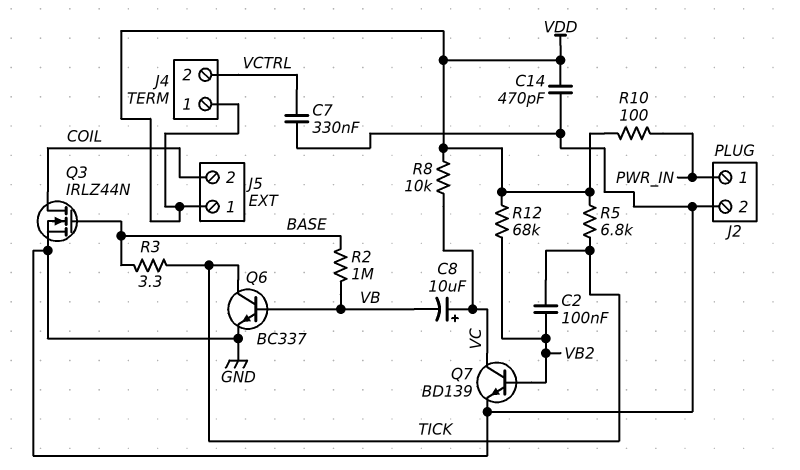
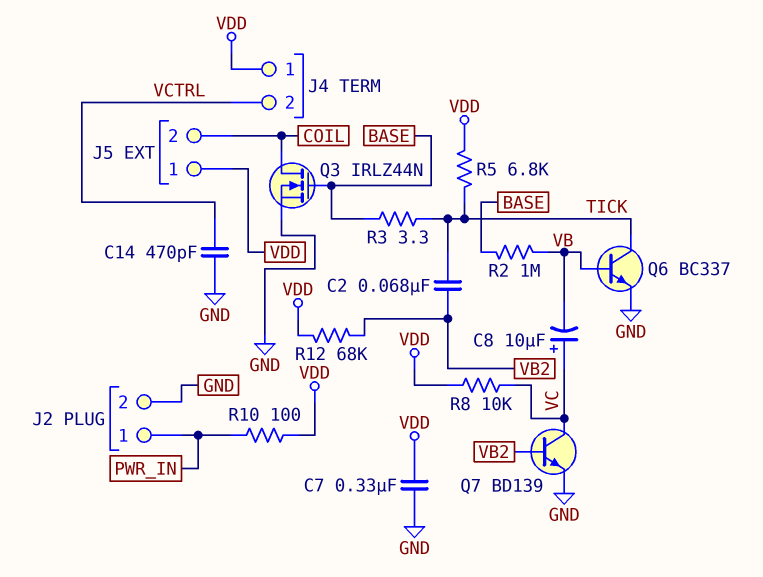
C2: 100nF (TICK, VB2) -> 68nF (TICK, VB2)
C7: 330nF (GND, VCTRL) -> 330nF (GND, VDD)
C14: 470pF (GND, VDD) -> 470pF (GND, VCTRL)

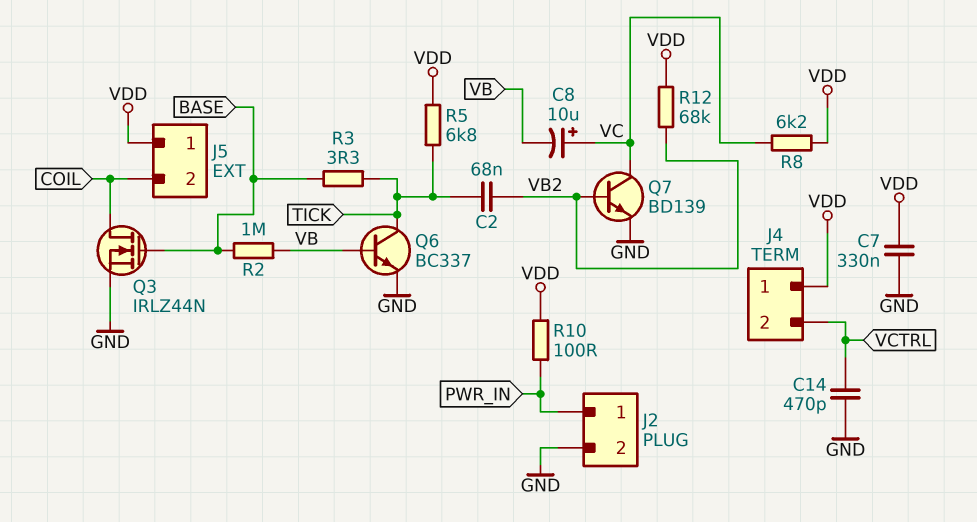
R8: 10k (VC, VDD) -> 6.2k (VC, VDD)

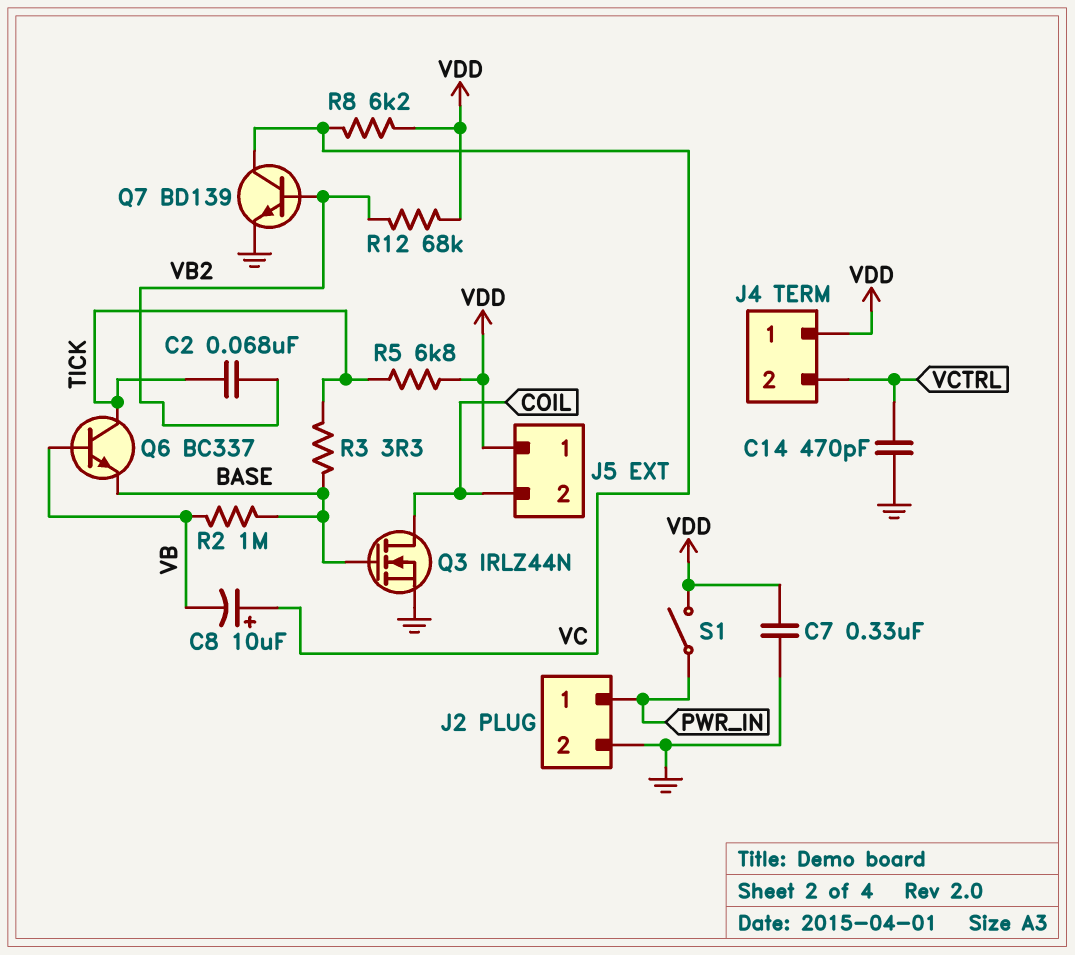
Q6: NPN BC337 (B VB, C TICK, E GND) -> NPN BC337 (B VB, C TICK, E BASE)
R10: 100 (PWR_IN, VDD) -> none
S1: none -> switch (PWR_IN, VDD)

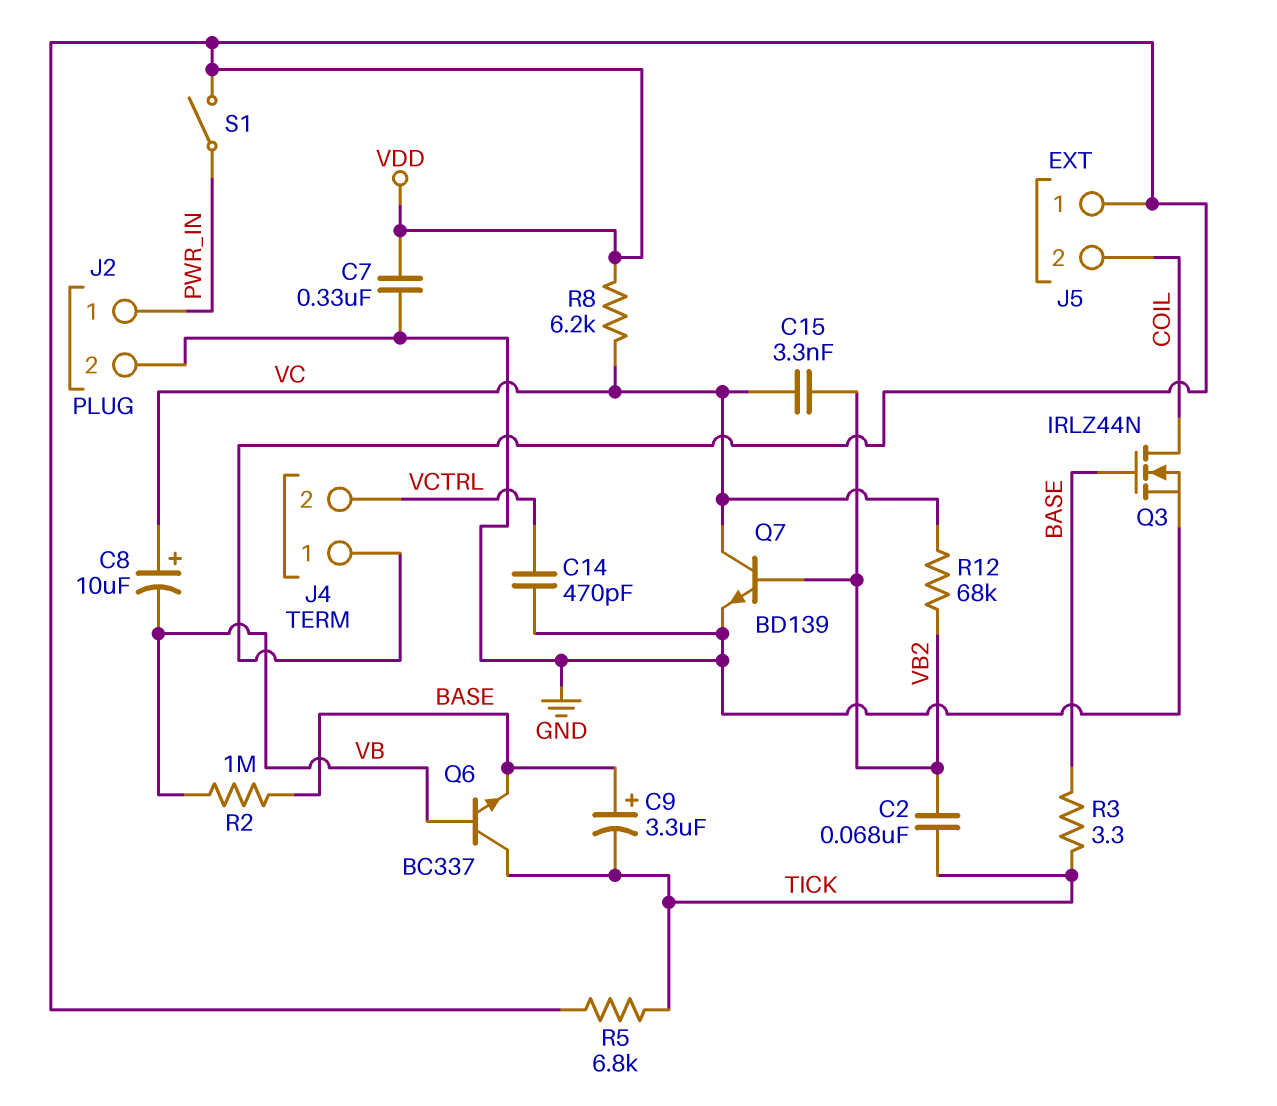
C9: none -> 3.3uF (plus BASE, minus TICK)
C15: none -> 3.3nF (VB2, VC)
R12: 68k (VB2, VDD) -> 68k (VB2, VC)

